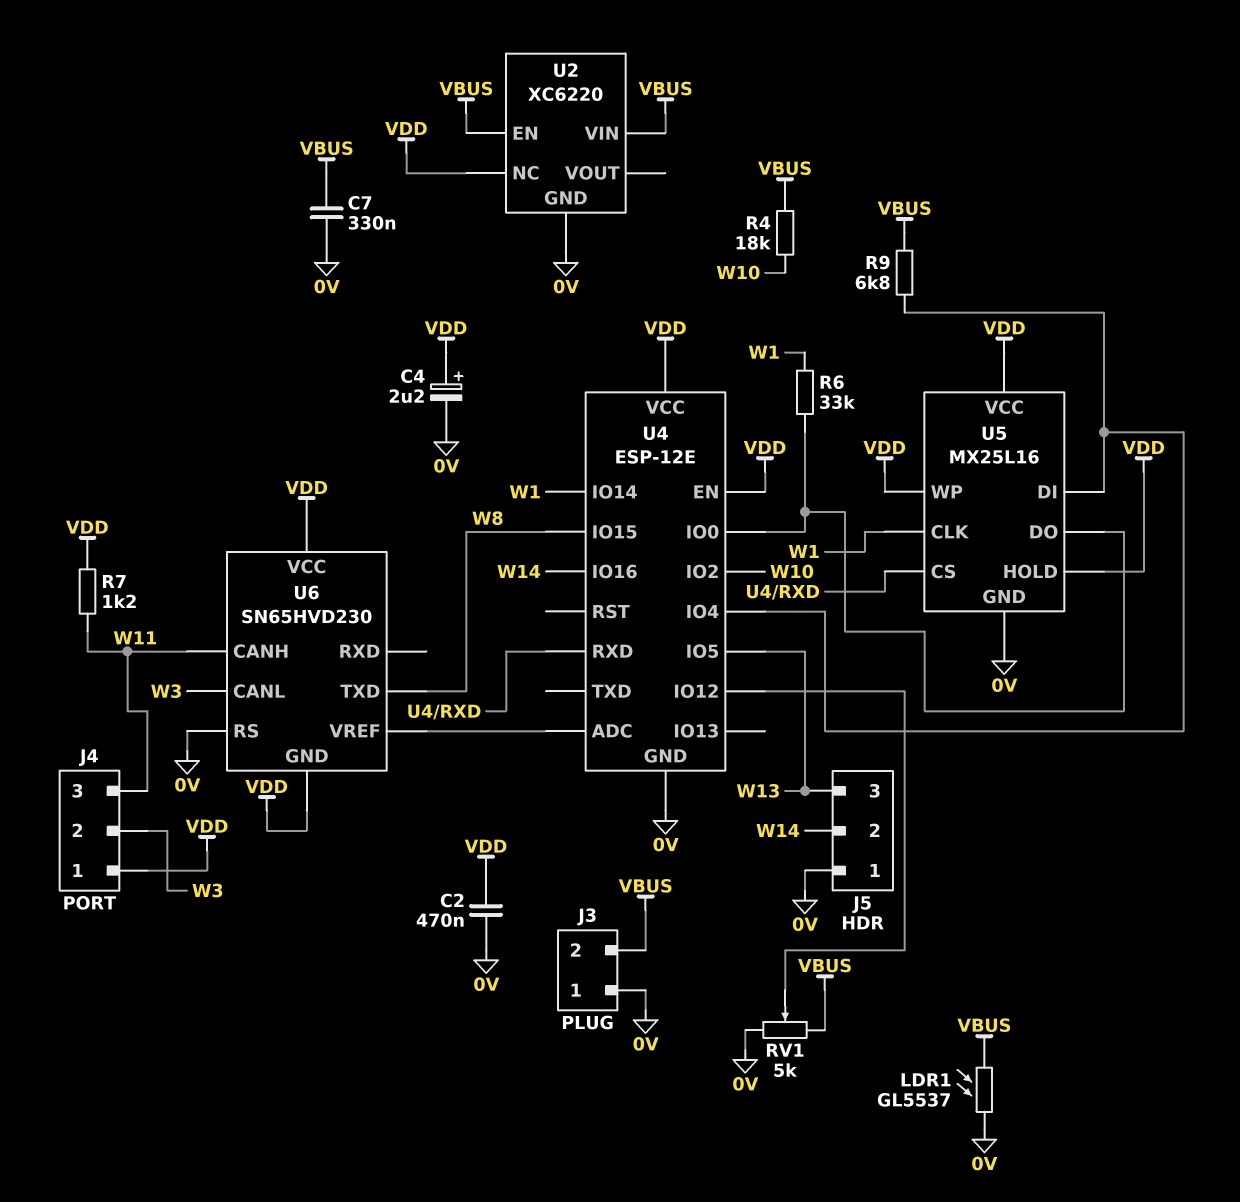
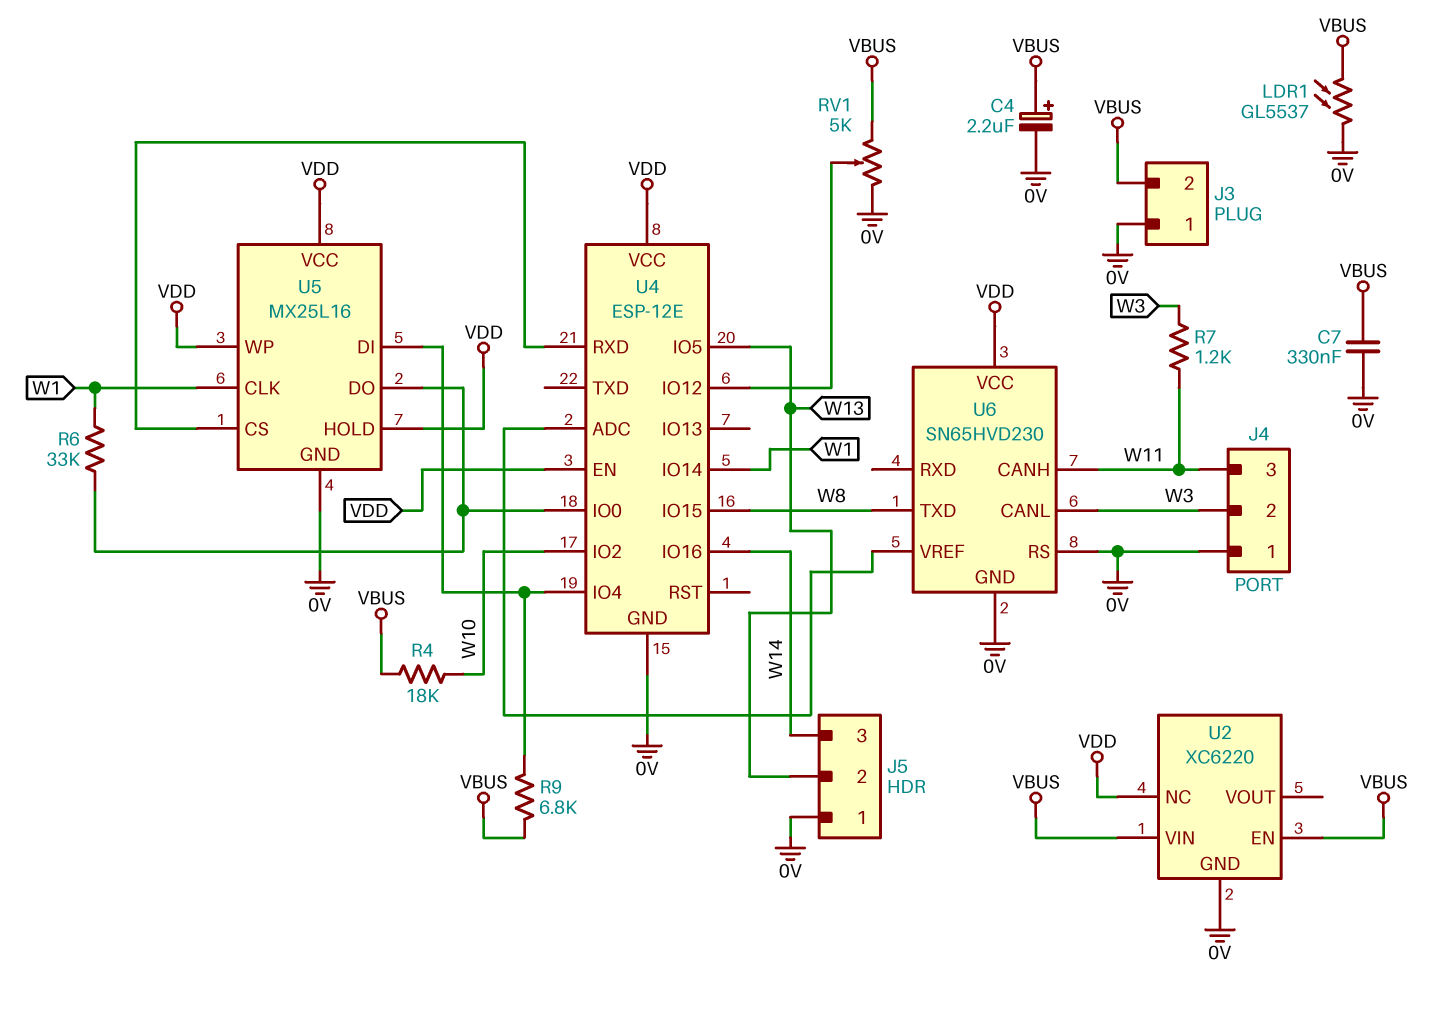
C2: 470nF (0V, VDD) -> none
C4: 2.2uF (plus VDD, minus 0V) -> 2.2uF (plus VBUS, minus 0V)
J4 pin 1: VDD -> 0V
J5 pin 2: W14 -> W13
J5 pin 3: W13 -> W14
R7: 1.2k (VDD, W11) -> 1.2k (W3, W11)
U6 pin GND: VDD -> 0V

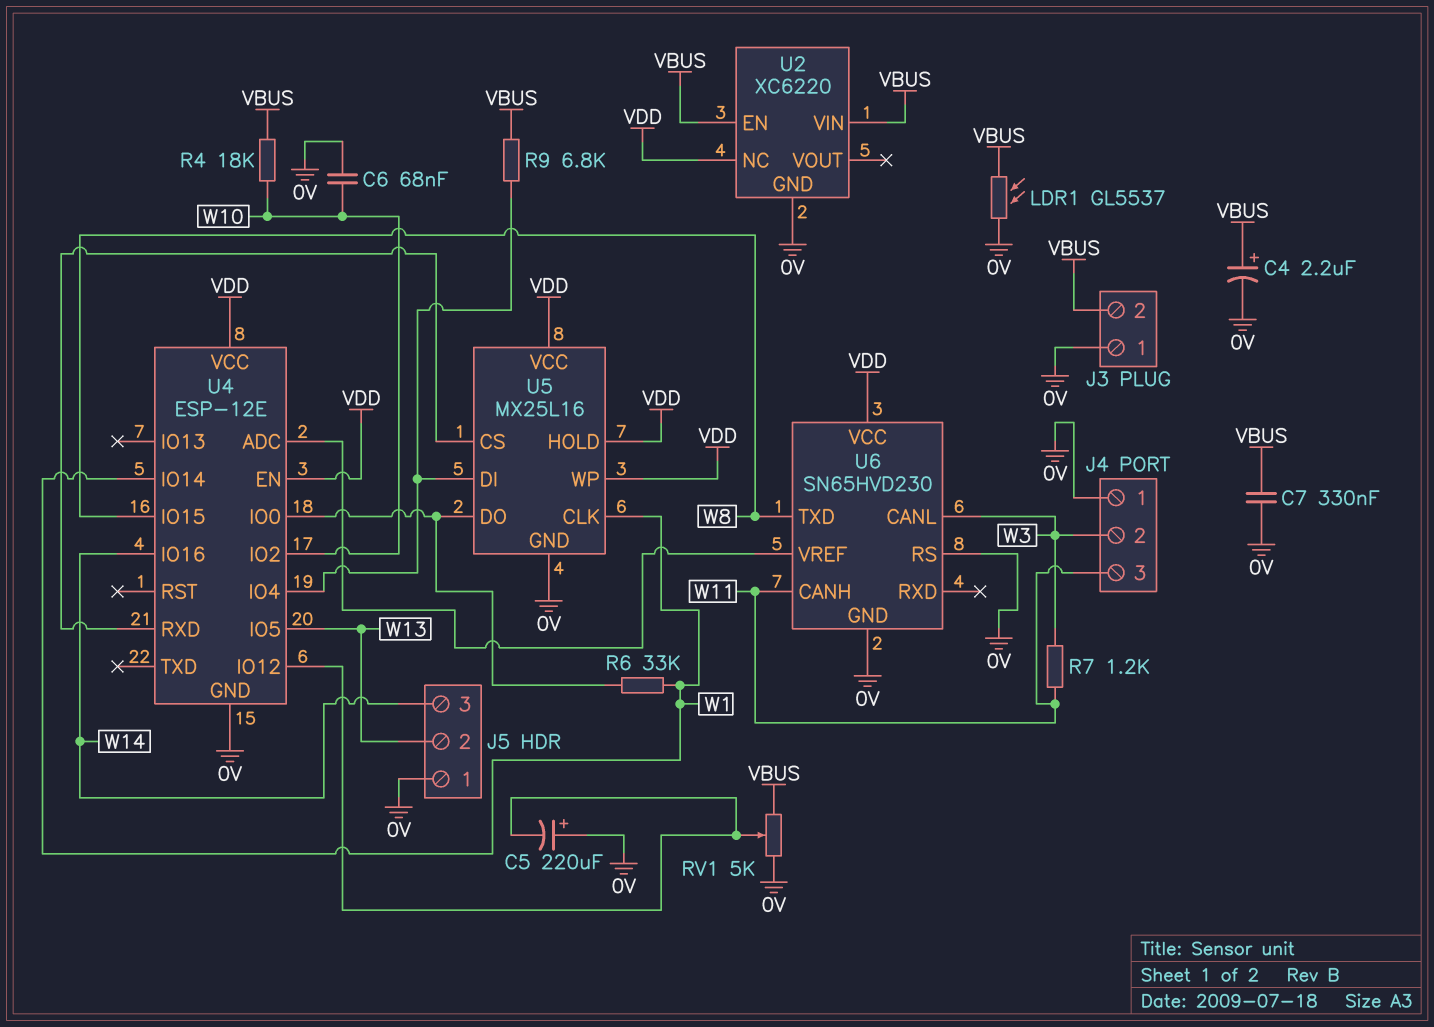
C5: none -> 220uF (plus 0V, minus U4/IO12)
C6: none -> 68nF (0V, W10)

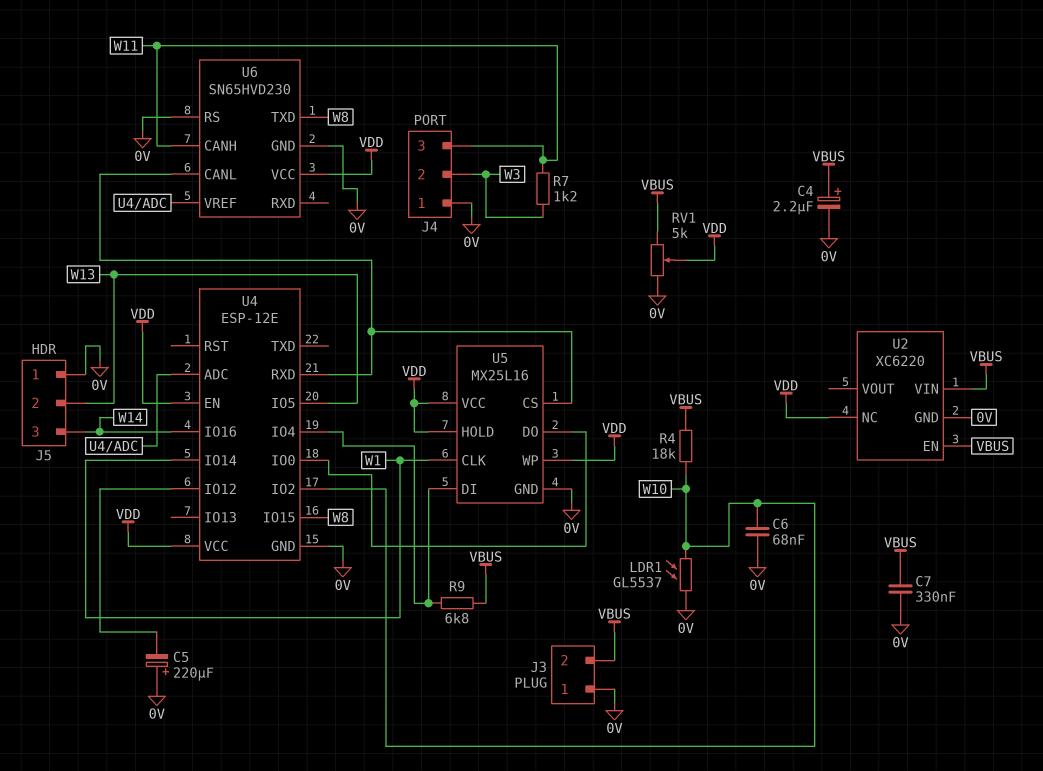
LDR1: GL5537 (0V, VBUS) -> GL5537 (0V, W10)
R6: 33k (U4/IO0, W1) -> none
RV1: 5k (0V, VBUS, wiper U4/IO12) -> 5k (0V, VBUS, wiper VDD)
U6 pin CANL: W3 -> U4/RXD

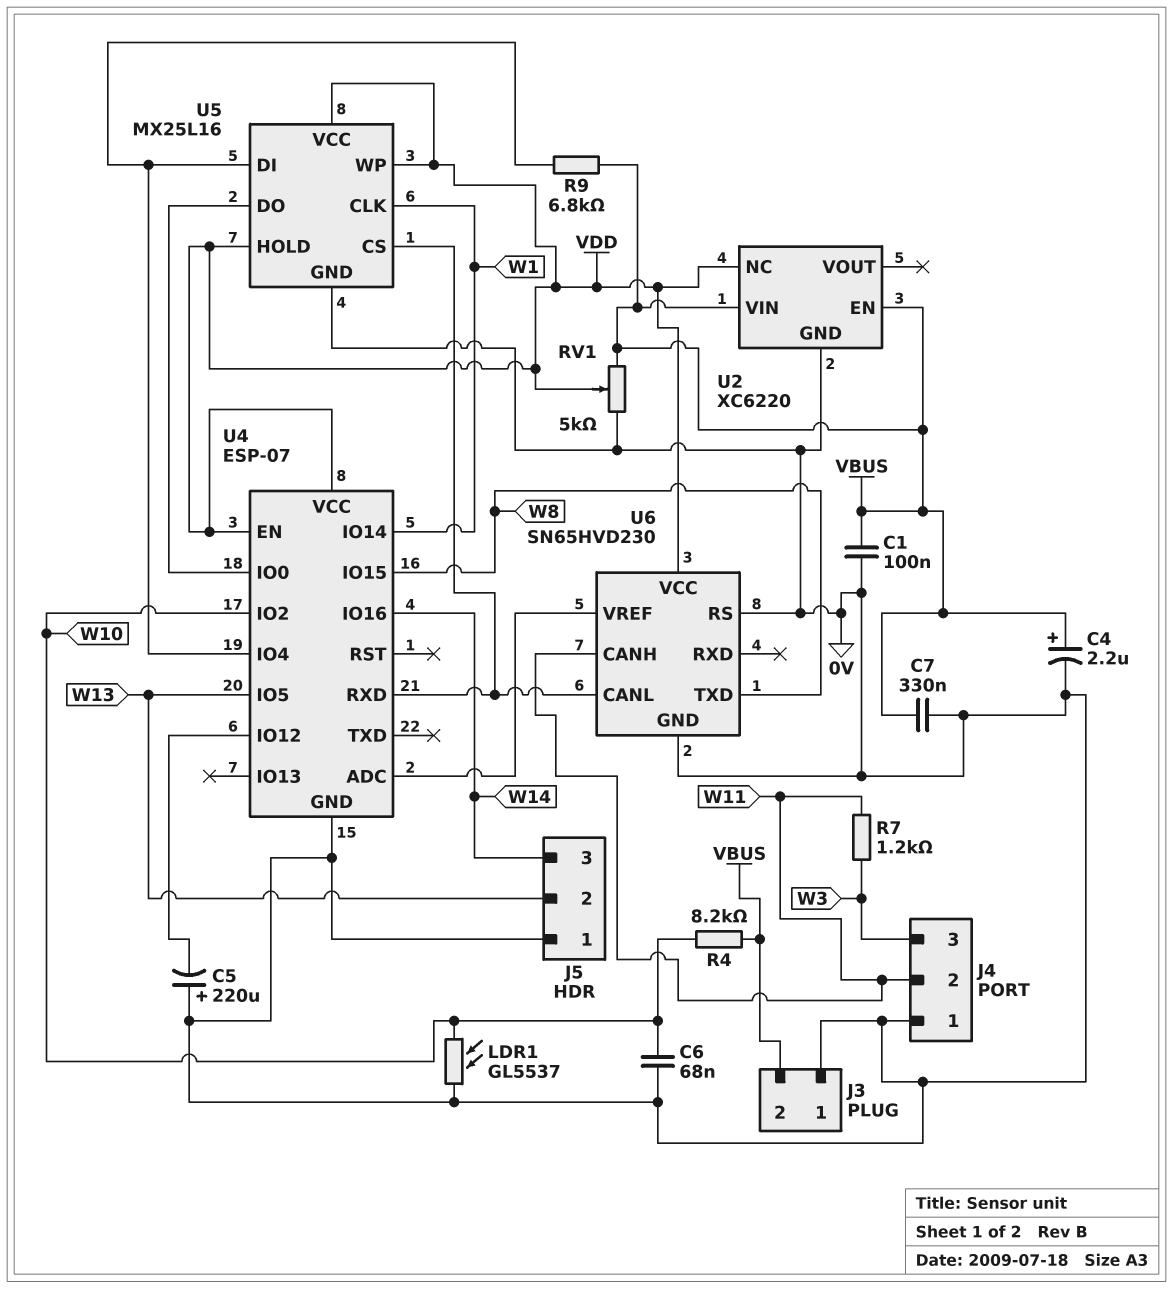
C1: none -> 100nF (0V, VBUS)
J4 pin 2: W3 -> W11
J4 pin 3: W11 -> W3
R4: 18k (VBUS, W10) -> 8.2k (VBUS, W10)
U4: ESP-12E -> ESP-07

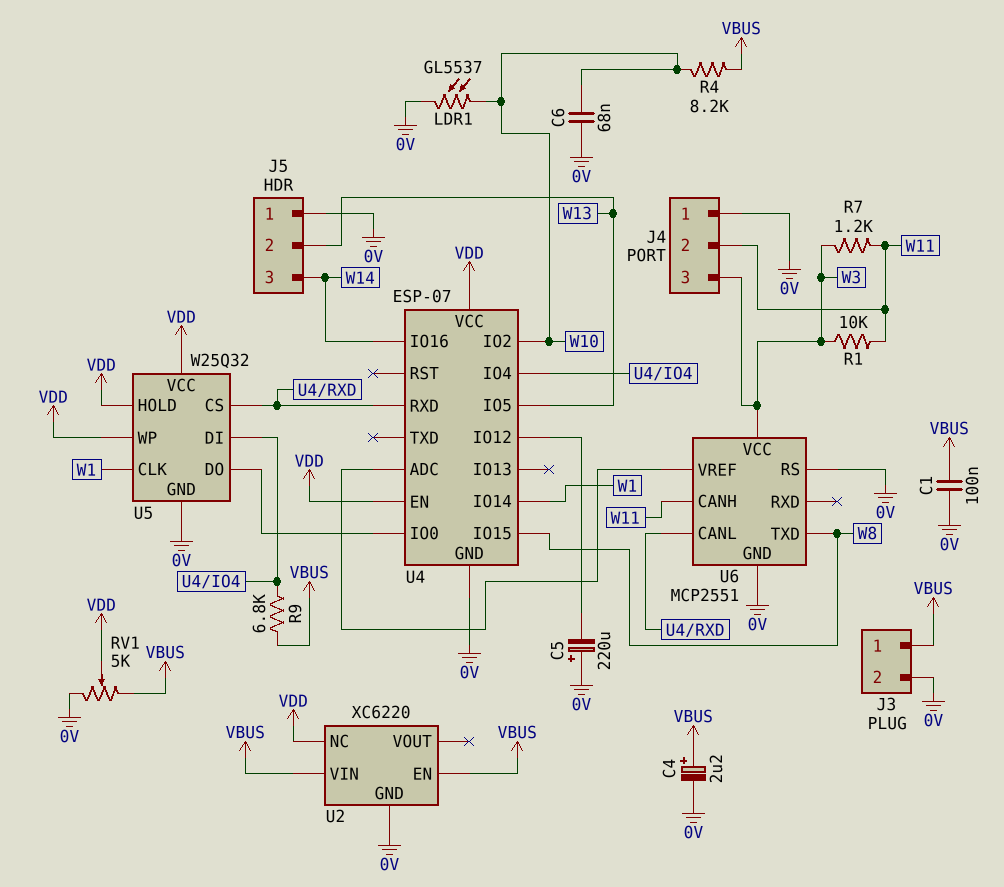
C7: 330nF (0V, VBUS) -> none
J3 pin 1: 0V -> VBUS
J3 pin 2: VBUS -> 0V
R1: none -> 10k (W3, W11)
U5: MX25L16 -> W25Q32
U6: SN65HVD230 -> MCP2551
U6 pin VCC: VDD -> W3

